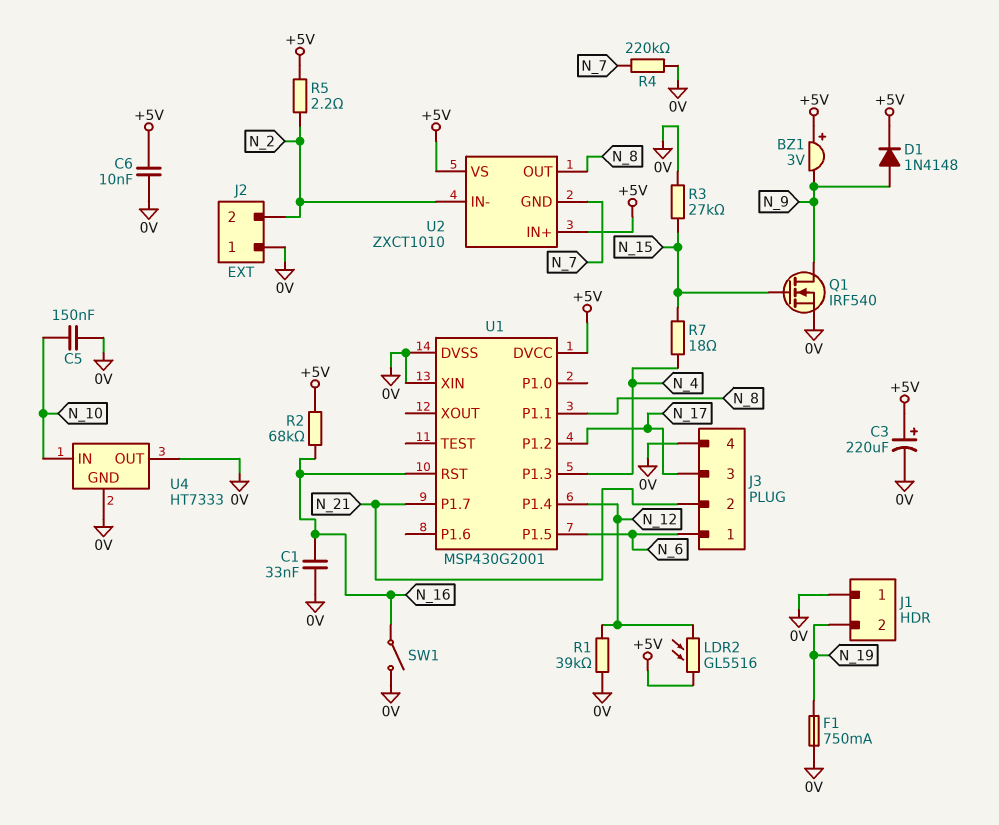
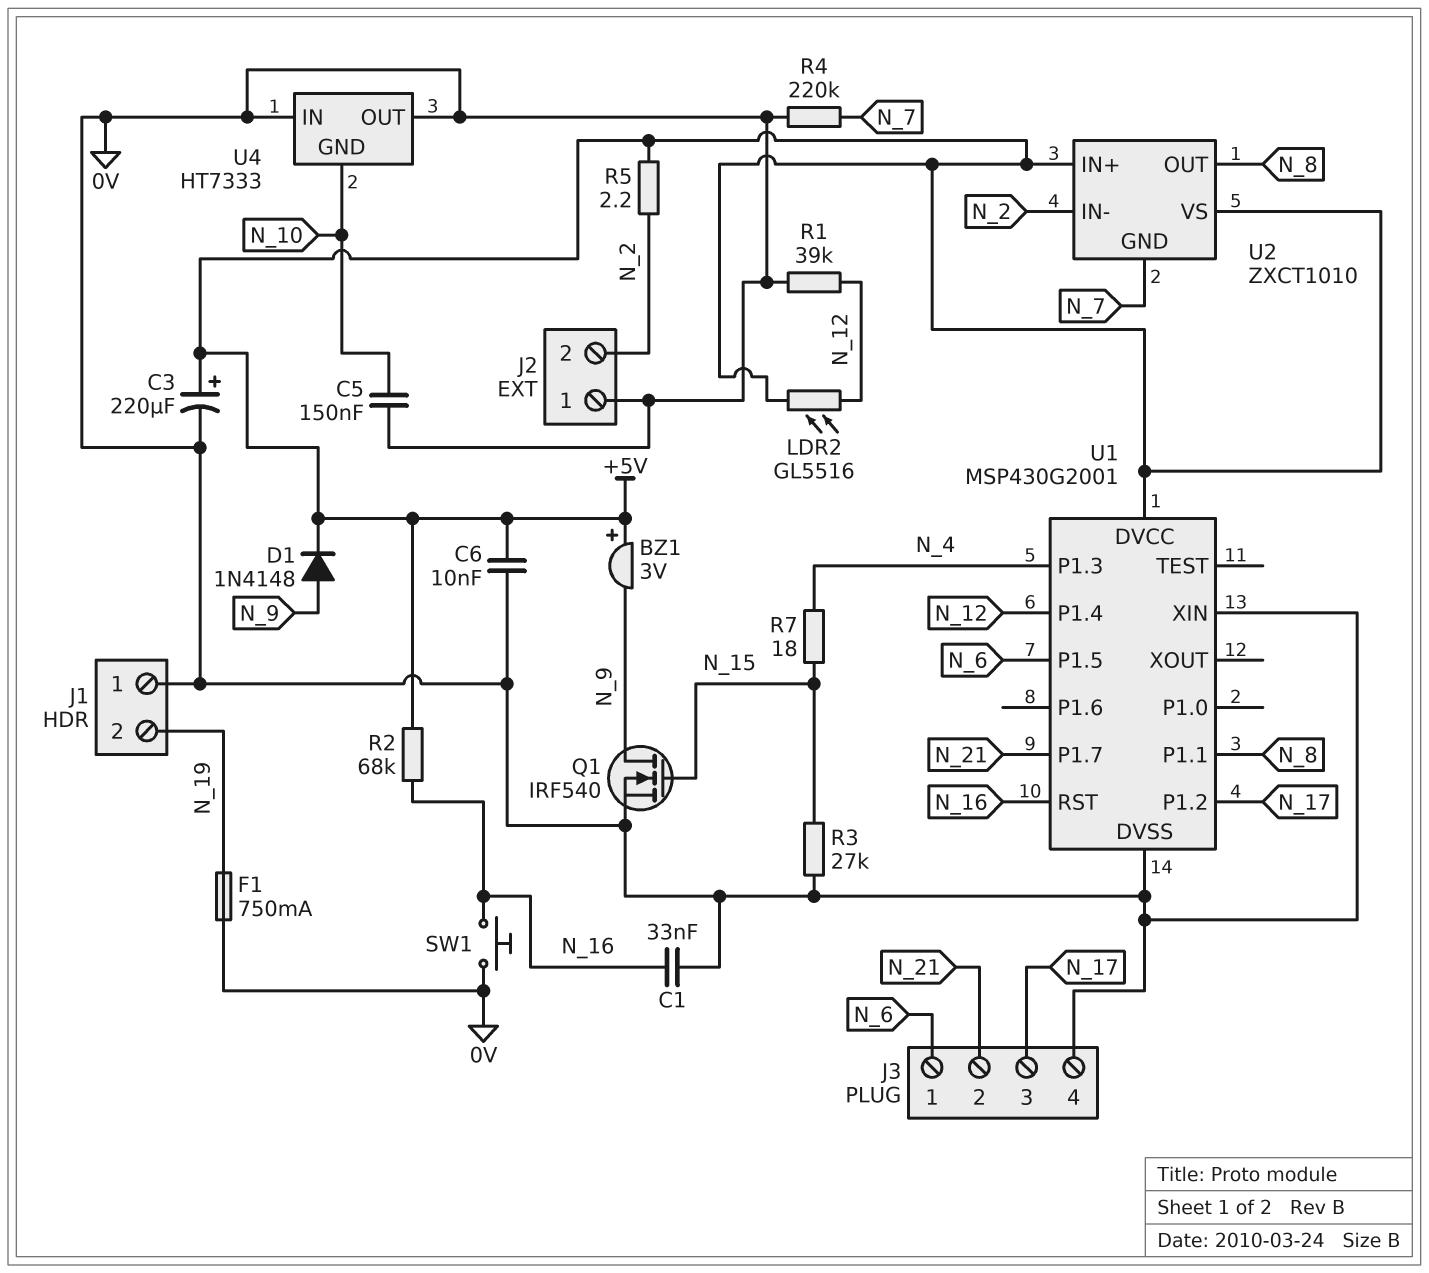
SW1: switch (0V, N_16) -> button (0V, N_16)
U4 pin GND: 0V -> N_10
U4 pin IN: N_10 -> 0V

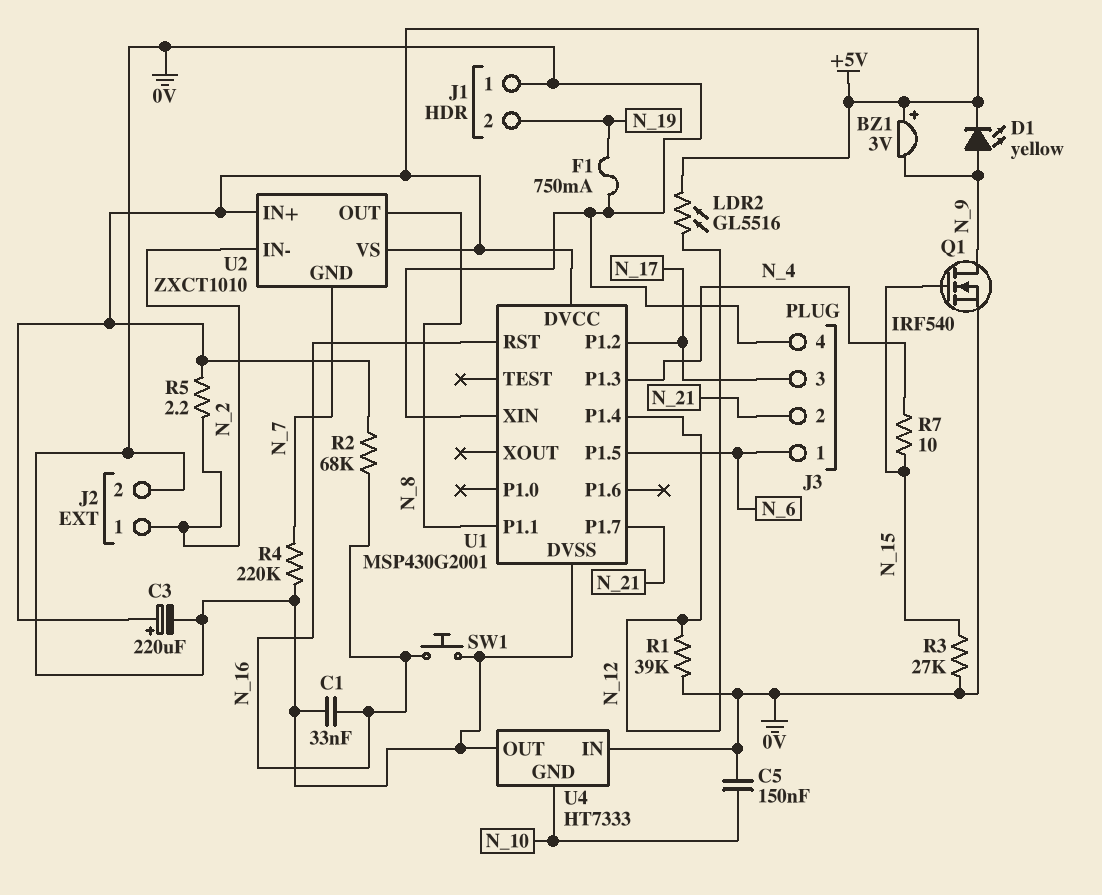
C6: 10nF (+5V, 0V) -> none
D1: diode 1N4148 (A N_9, K +5V) -> LED yellow (A N_9, K +5V)
J2 pin 1: 0V -> N_2
J2 pin 2: N_2 -> 0V
R7: 18 (N_4, N_15) -> 10 (N_4, N_15)

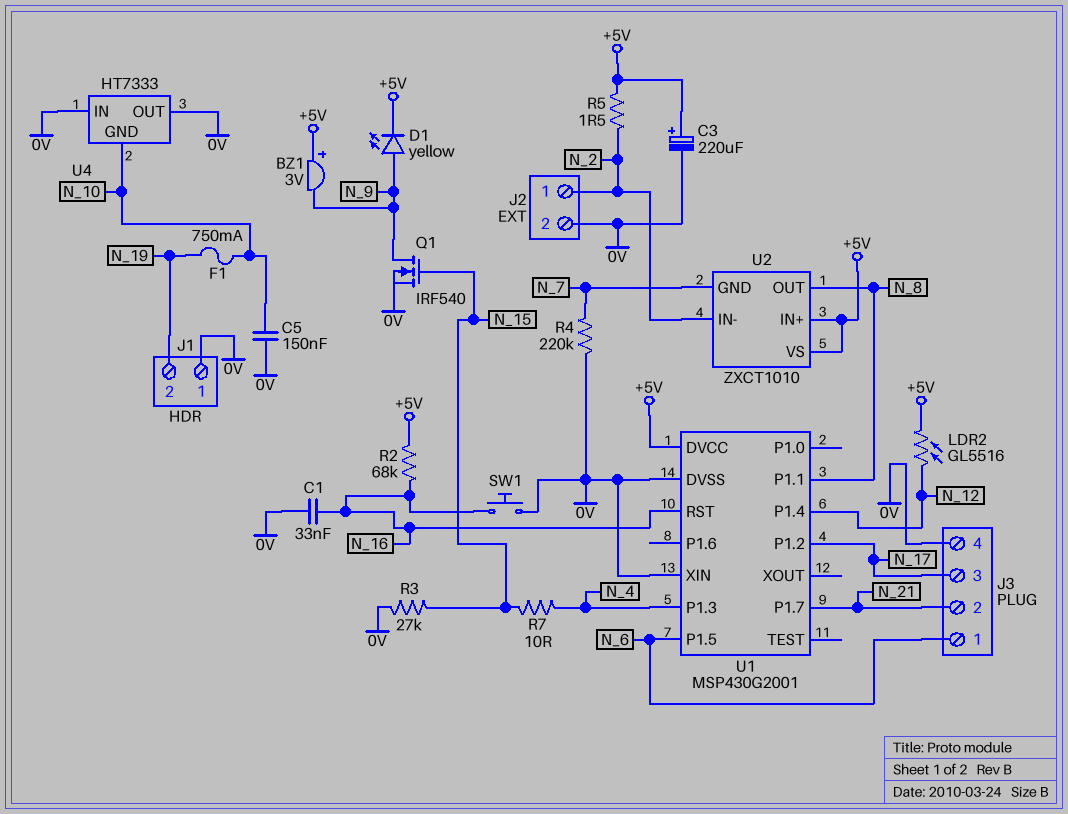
F1: 750mA (0V, N_19) -> 750mA (N_10, N_19)
R1: 39k (0V, N_12) -> none
R5: 2.2 (+5V, N_2) -> 1.5 (+5V, N_2)

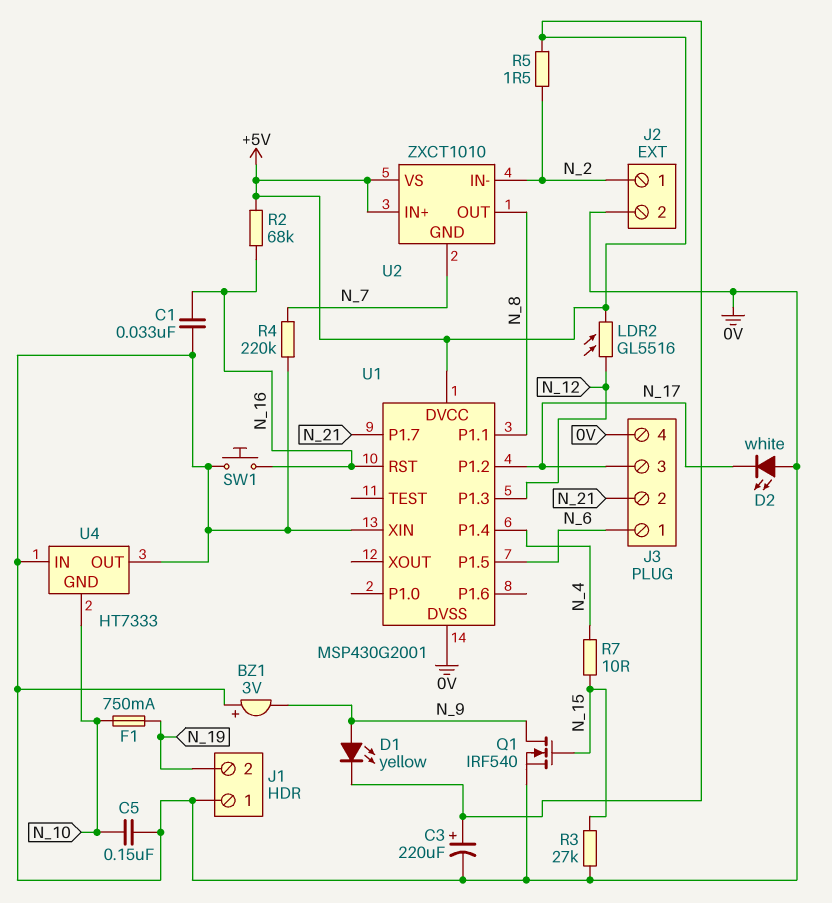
BZ1: buzzer 3V (plus +5V, minus N_9) -> buzzer 3V (plus 0V, minus N_9)
D2: none -> LED white (A 0V, K N_17)
U1 pin P1.3: N_4 -> N_12
U1 pin P1.4: N_12 -> N_4

